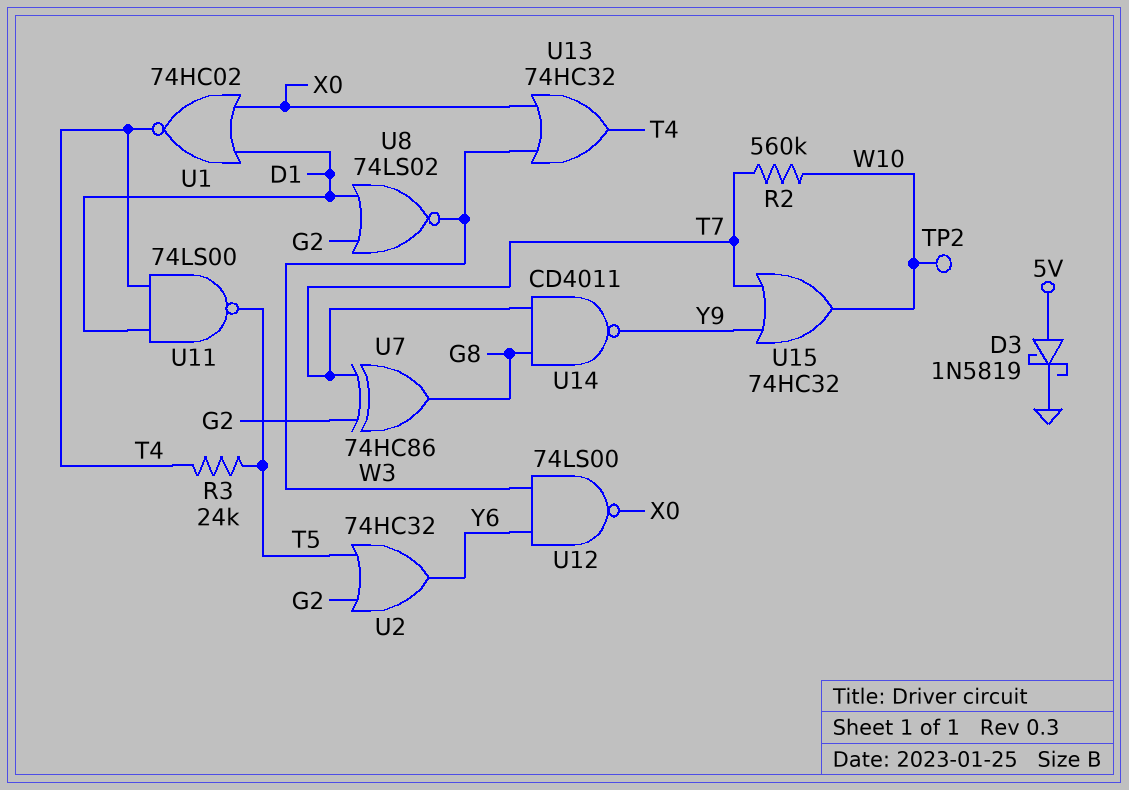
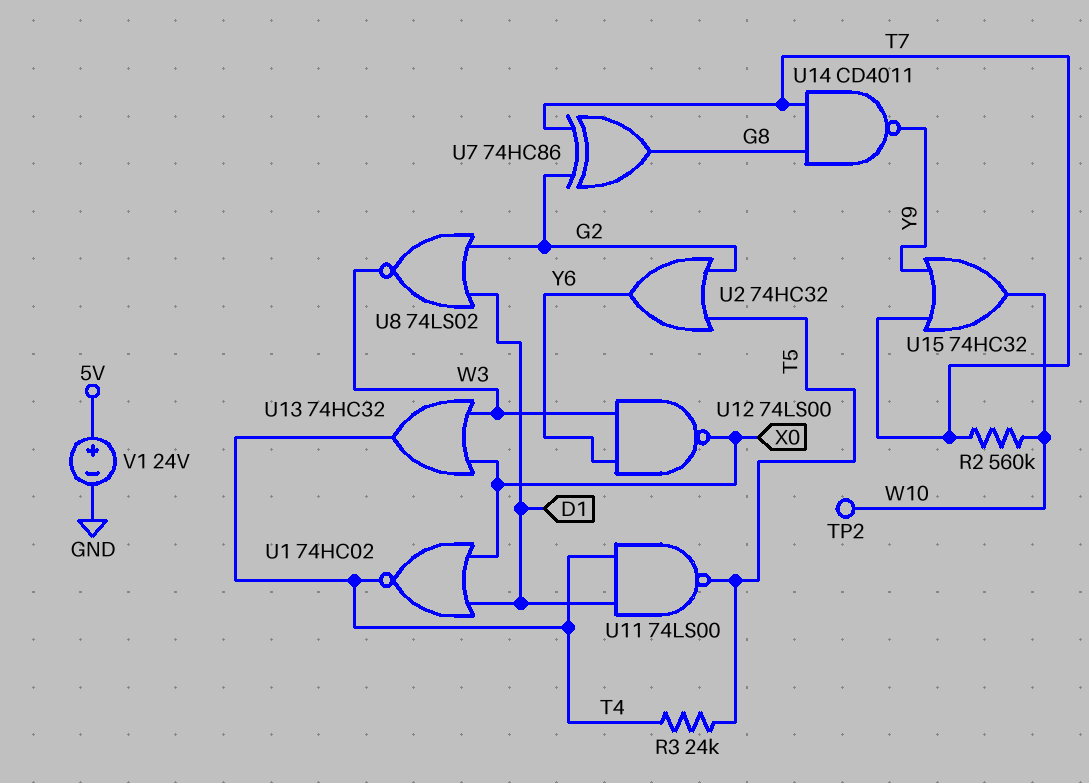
D3: schottky 1N5819 (A 5V, K GND) -> none
V1: none -> 24V (plus 5V, minus GND)

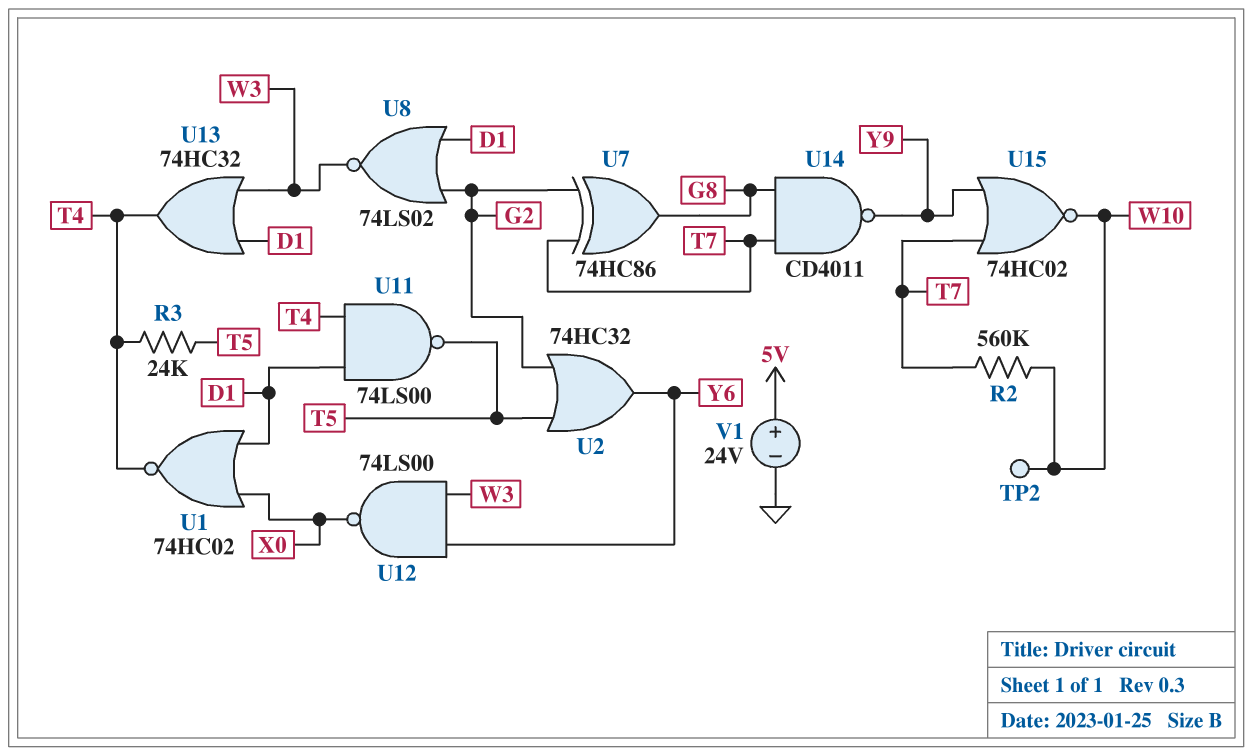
U13: OR 74HC32 (in W3, in X0, out T4) -> OR 74HC32 (in D1, in W3, out T4)
U15: OR 74HC32 (in T7, in Y9, out W10) -> NOR 74HC02 (in T7, in Y9, out W10)

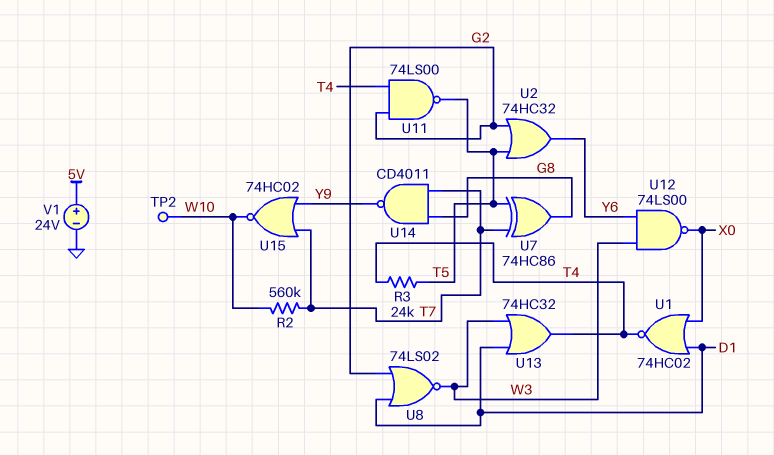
U7: XOR 74HC86 (in G2, in T7, out G8) -> XOR 74HC86 (in T5, in T7, out G8)
U11: NAND 74LS00 (in D1, in T4, out T5) -> NAND 74LS00 (in G2, in T4, out T5)

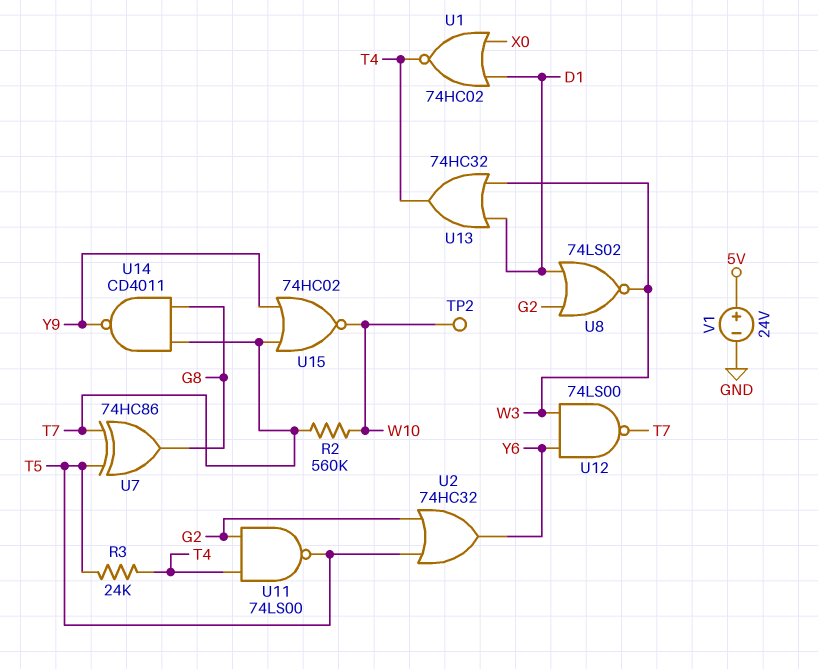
U12: NAND 74LS00 (in W3, in Y6, out X0) -> NAND 74LS00 (in W3, in Y6, out T7)

